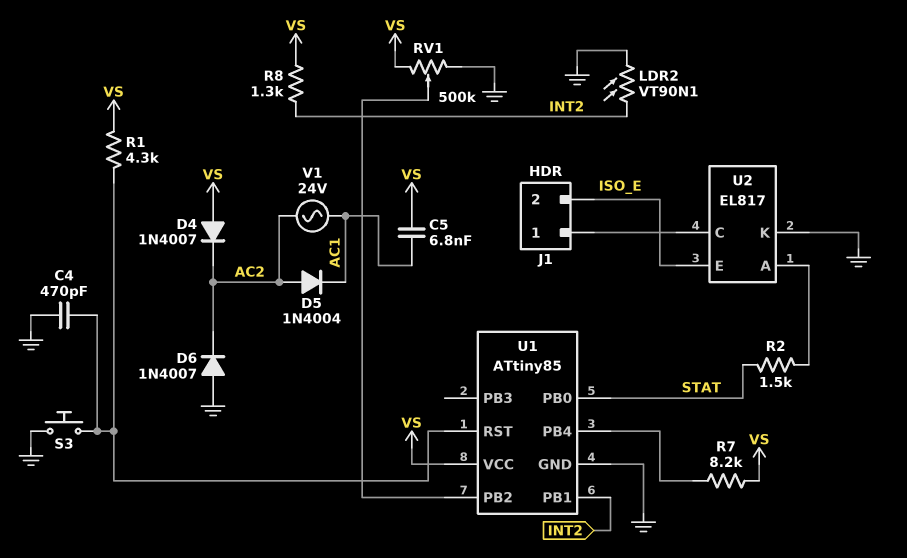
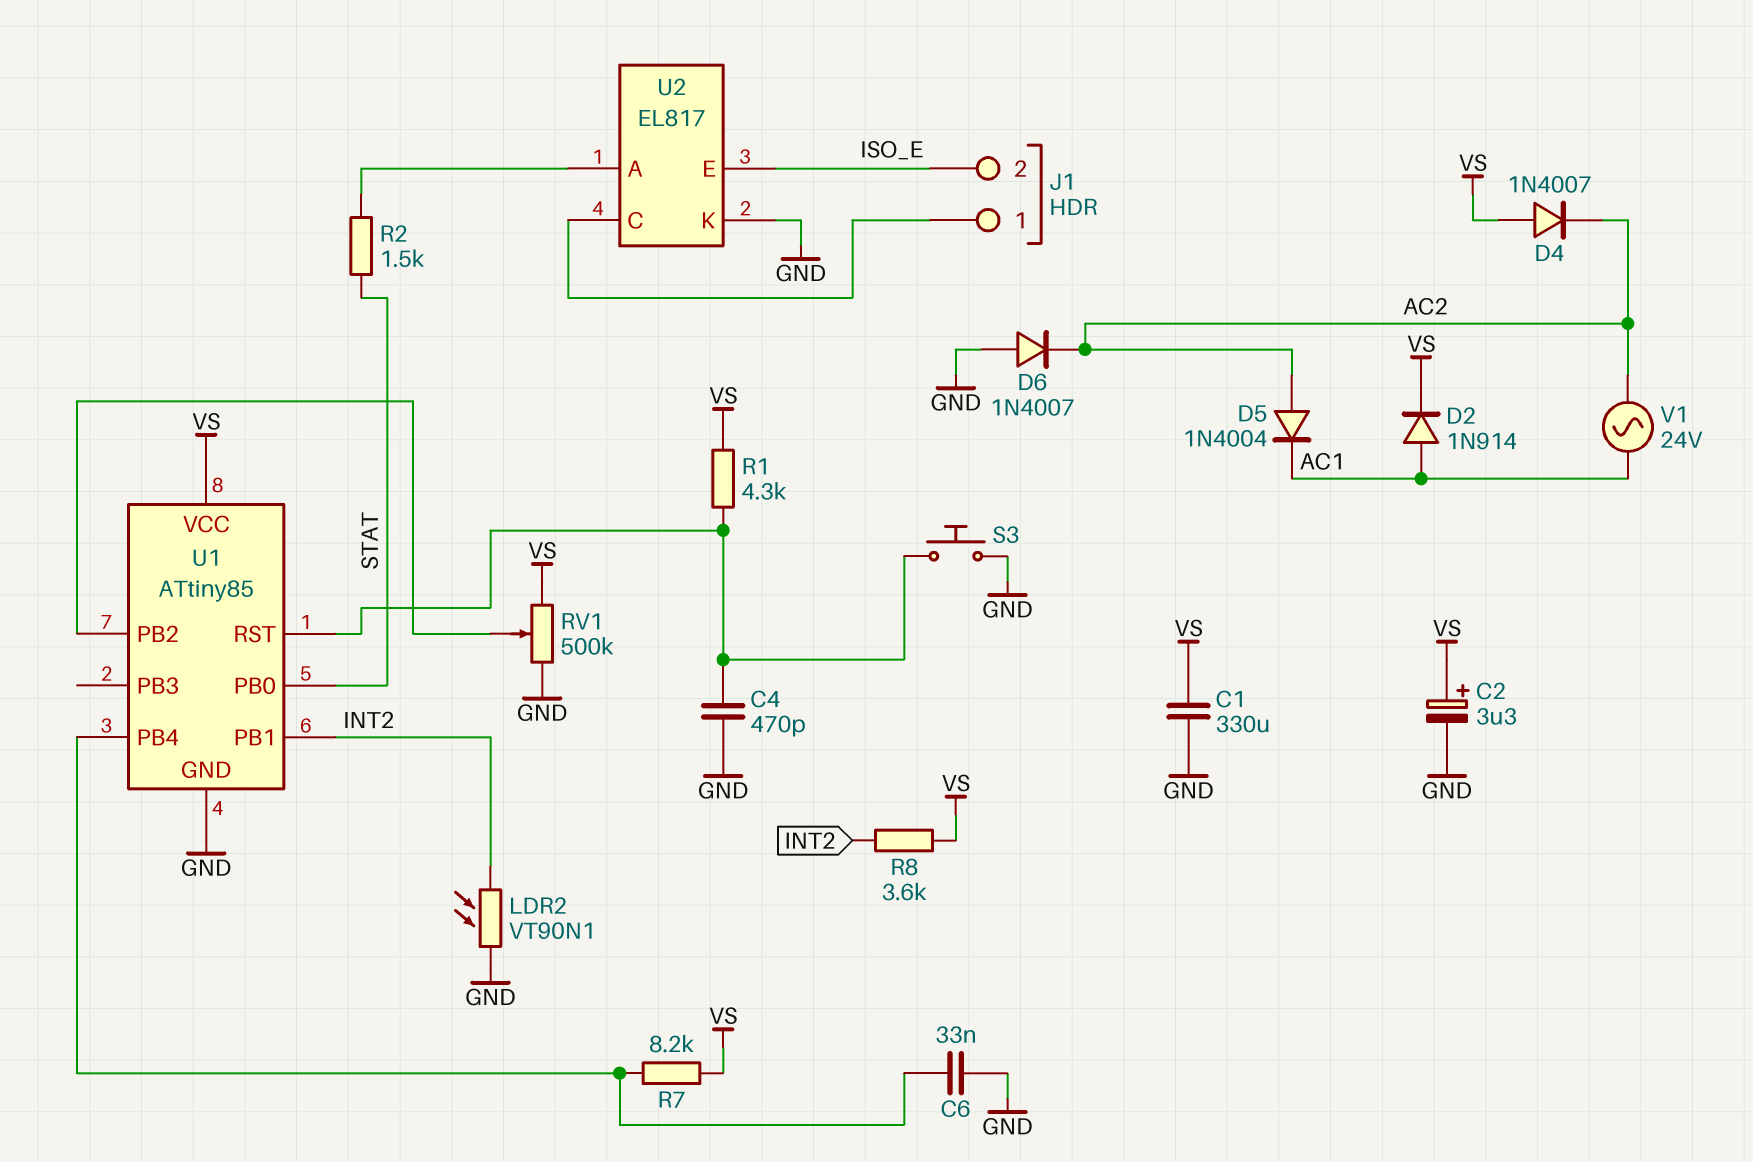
C1: none -> 330uF (GND, VS)
C2: none -> 3.3uF (plus VS, minus GND)
C5: 6.8nF (AC1, VS) -> none
C6: none -> 33nF (GND, U1/PB4)
D2: none -> diode 1N914 (A AC1, K VS)
R8: 1.3k (INT2, VS) -> 3.6k (INT2, VS)

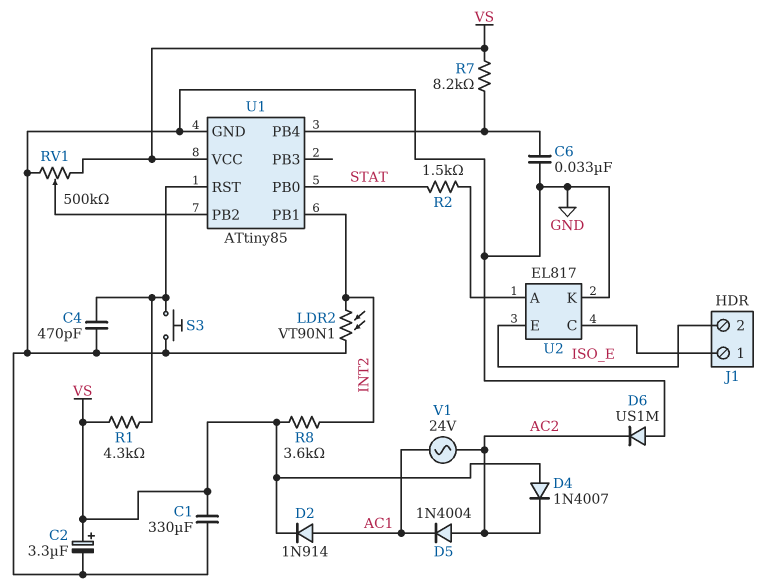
D6: diode 1N4007 (A GND, K AC2) -> diode US1M (A GND, K AC2)

